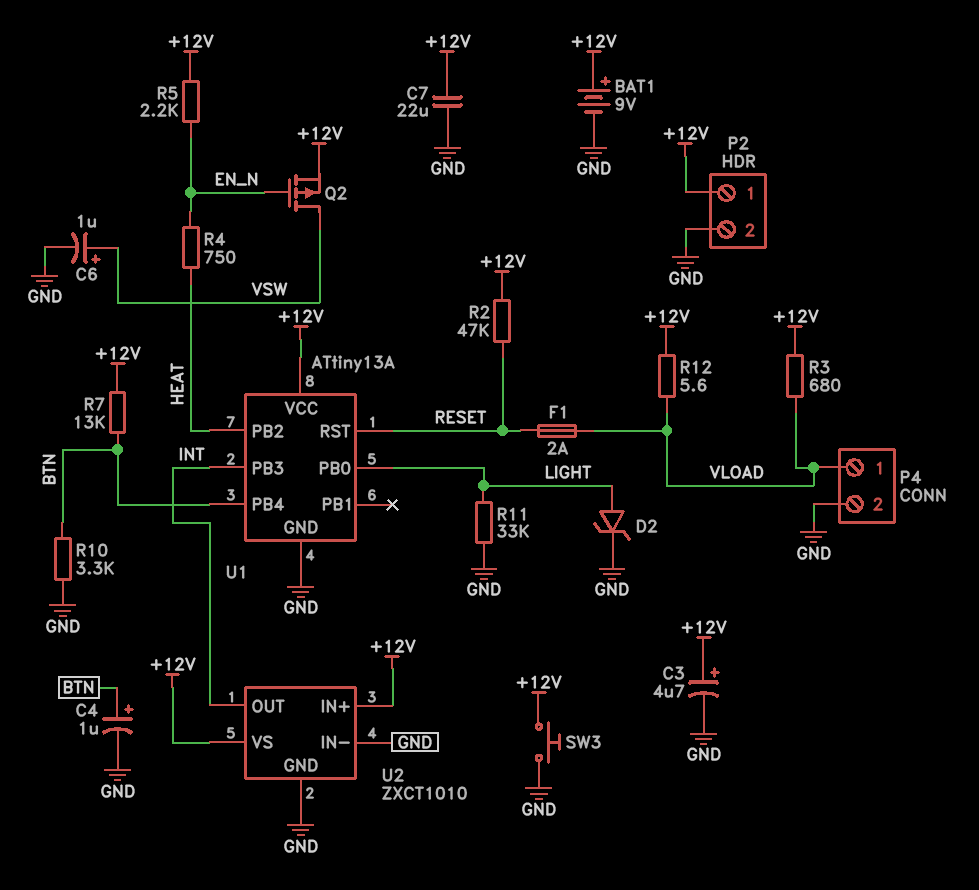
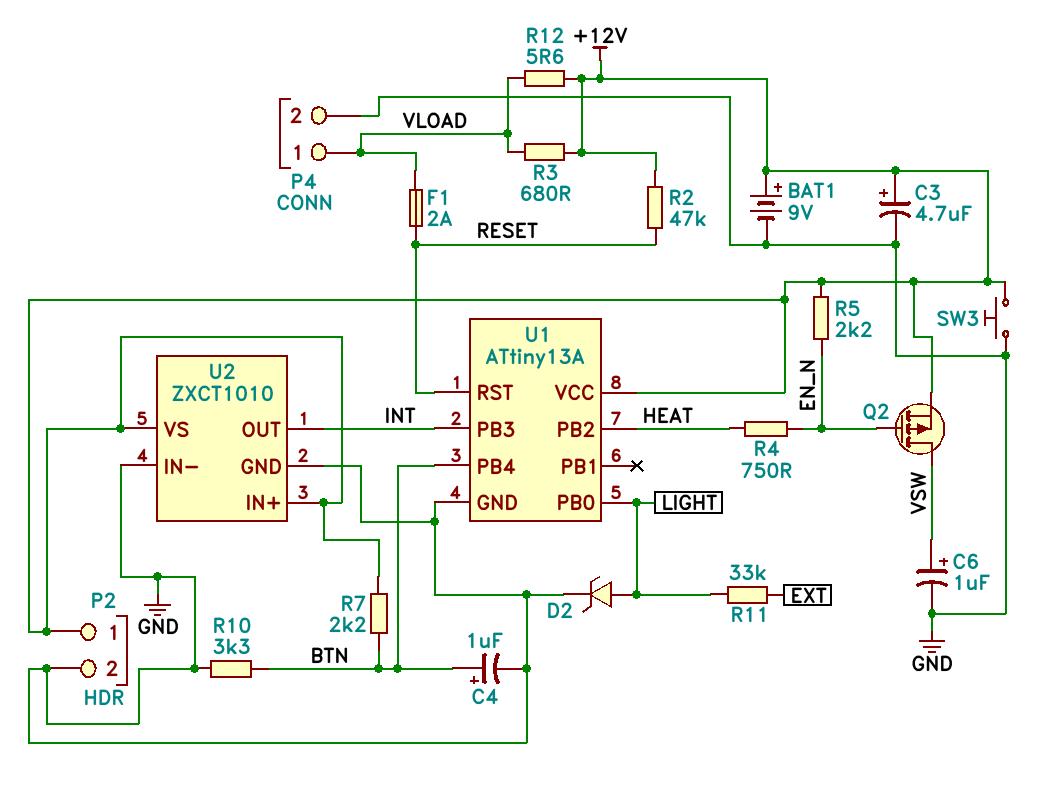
C7: 22uF (+12V, GND) -> none
R7: 13k (+12V, BTN) -> 2.2k (+12V, BTN)
R11: 33k (GND, LIGHT) -> 33k (EXT, LIGHT)

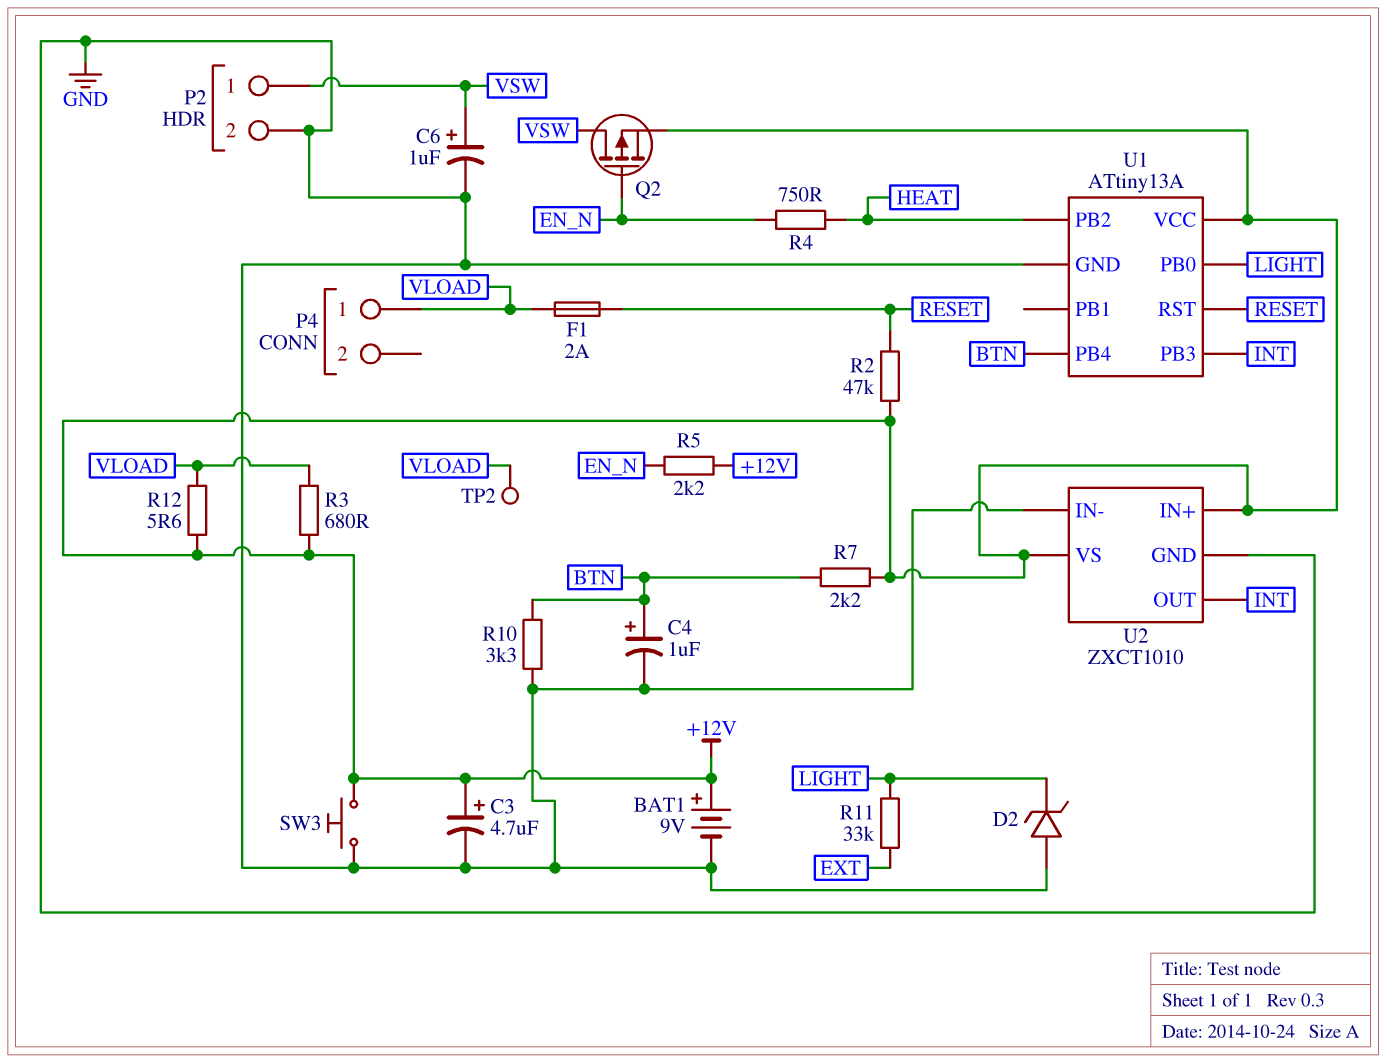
D2: zener (A LIGHT, K GND) -> zener (A GND, K LIGHT)
P2 pin 1: +12V -> VSW
P4 pin 2: GND -> none
TP2: none -> test point (VLOAD)

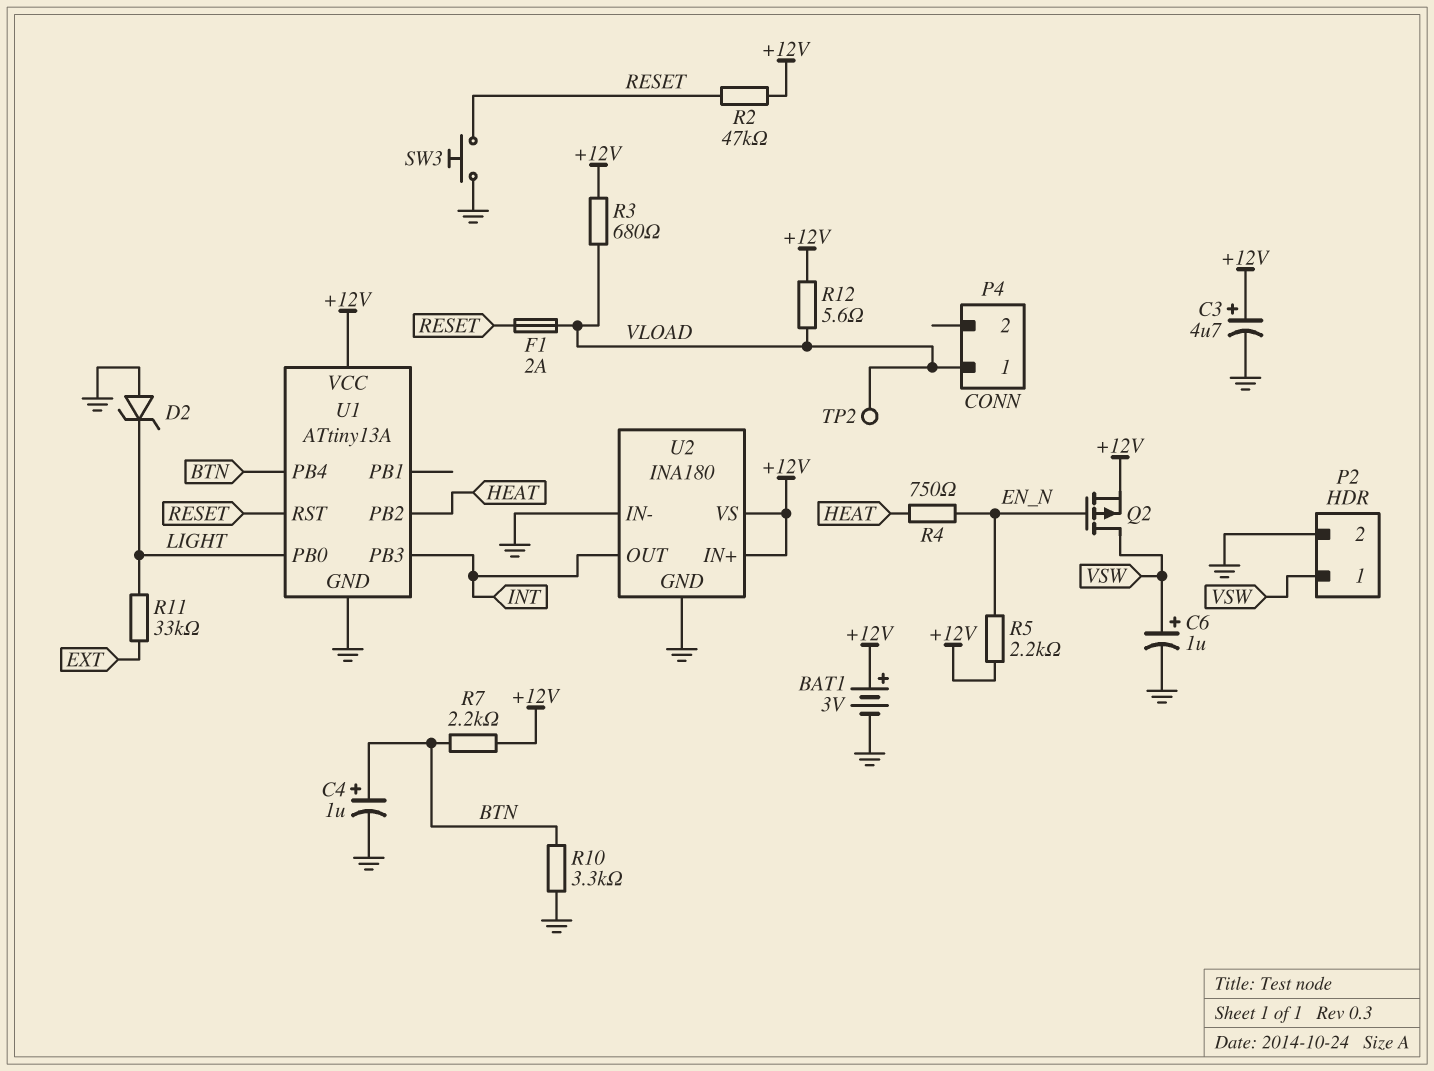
BAT1: 9V (plus +12V, minus GND) -> 3V (plus +12V, minus GND)
SW3: button (+12V, GND) -> button (GND, RESET)
U2: ZXCT1010 -> INA180

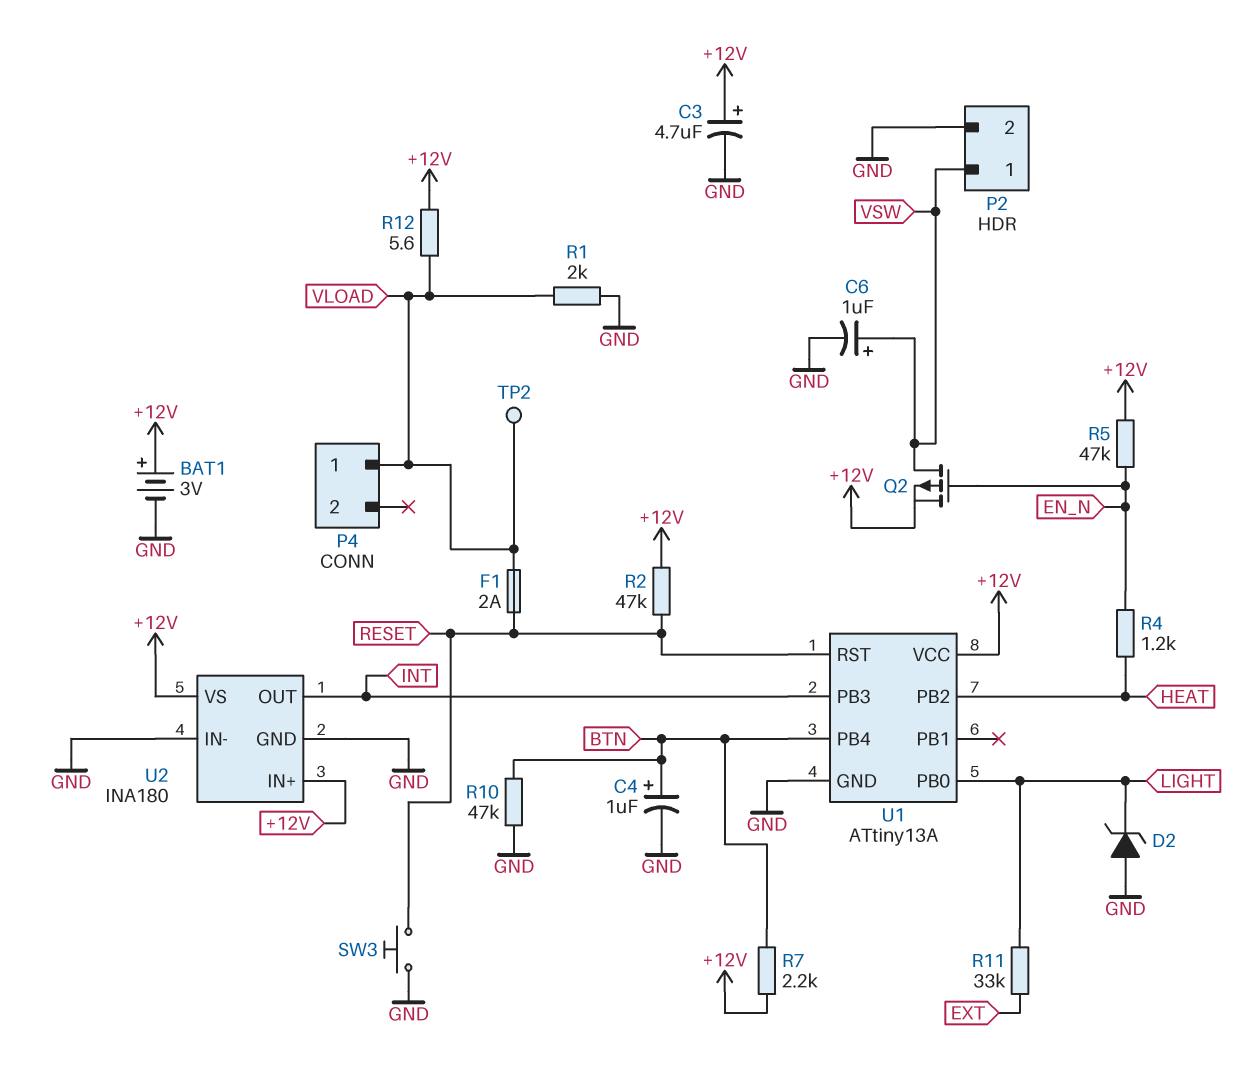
R1: none -> 2k (GND, VLOAD)
R3: 680 (+12V, VLOAD) -> none
R4: 750 (EN_N, HEAT) -> 1.2k (EN_N, HEAT)
R5: 2.2k (+12V, EN_N) -> 47k (+12V, EN_N)
R10: 3.3k (BTN, GND) -> 47k (BTN, GND)

